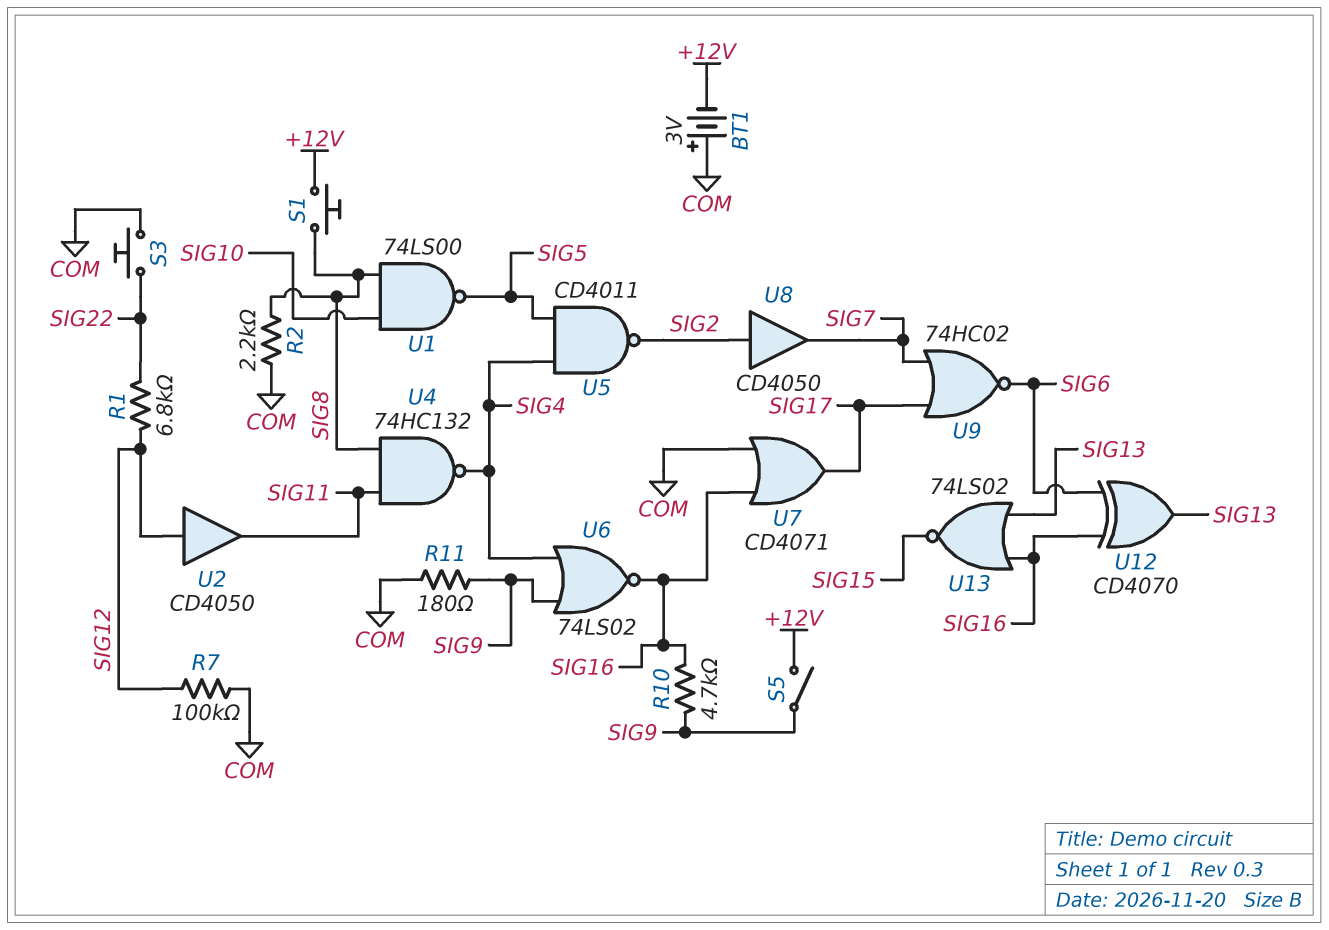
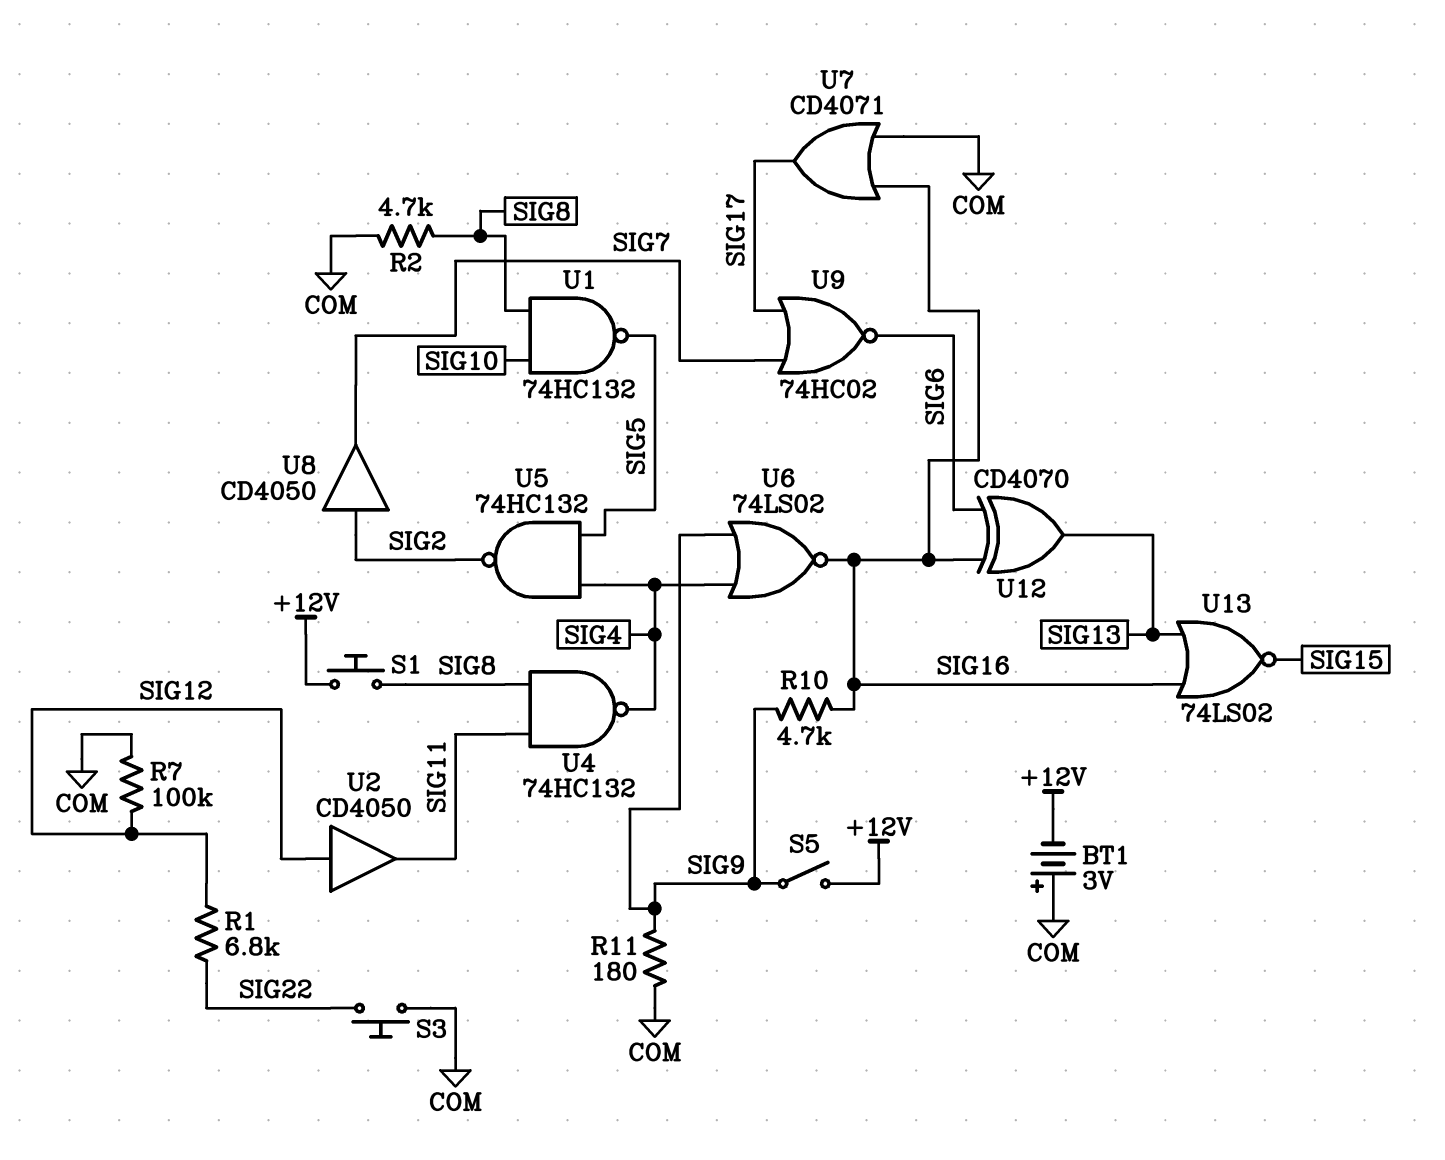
R2: 2.2k (COM, SIG8) -> 4.7k (COM, SIG8)
U1: NAND 74LS00 (in SIG8, in SIG10, out SIG5) -> NAND 74HC132 (in SIG8, in SIG10, out SIG5)
U5: NAND CD4011 (in SIG4, in SIG5, out SIG2) -> NAND 74HC132 (in SIG4, in SIG5, out SIG2)

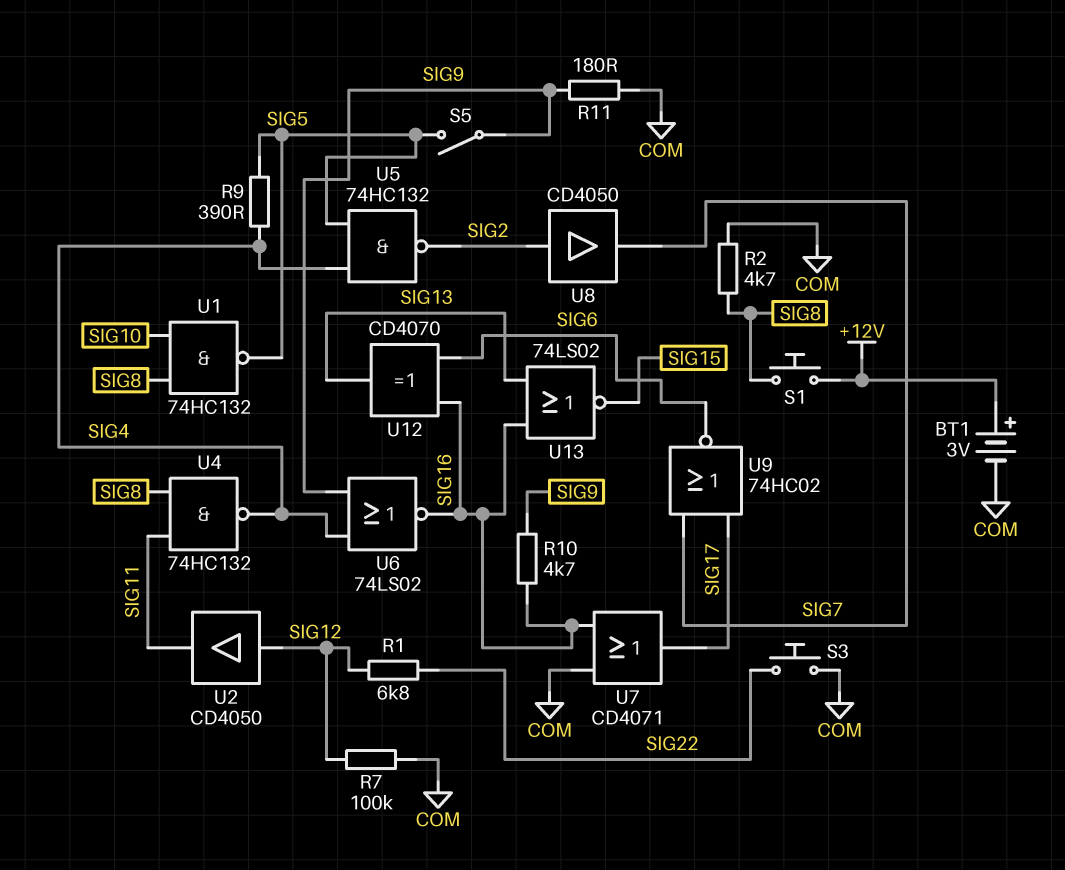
BT1: 3V (plus COM, minus +12V) -> 3V (plus +12V, minus COM)
R9: none -> 390 (SIG4, SIG5)
S5: switch (+12V, SIG9) -> switch (SIG5, SIG9)

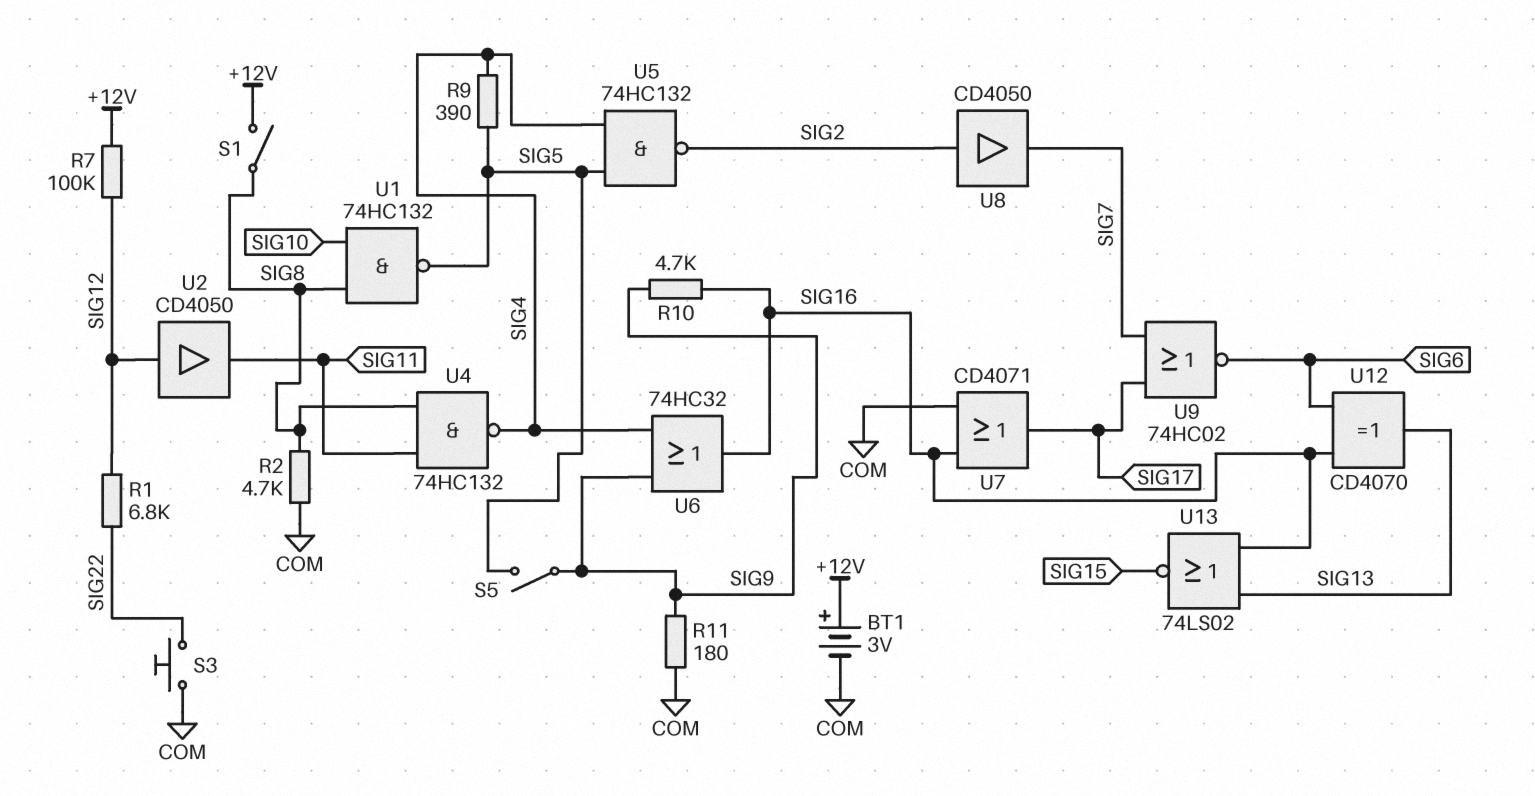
R7: 100k (COM, SIG12) -> 100k (+12V, SIG12)
S1: button (+12V, SIG8) -> switch (+12V, SIG8)
U6: NOR 74LS02 (in SIG4, in SIG9, out SIG16) -> OR 74HC32 (in SIG4, in SIG9, out SIG16)

